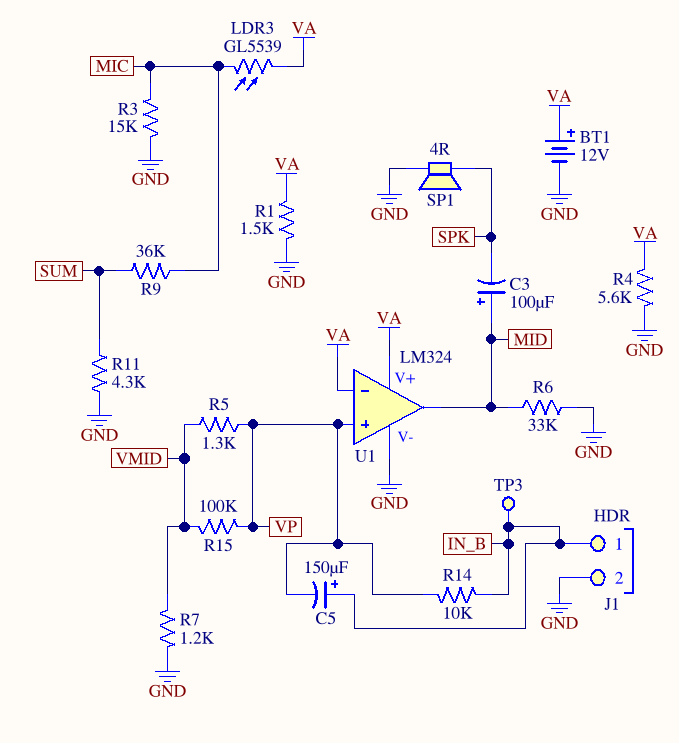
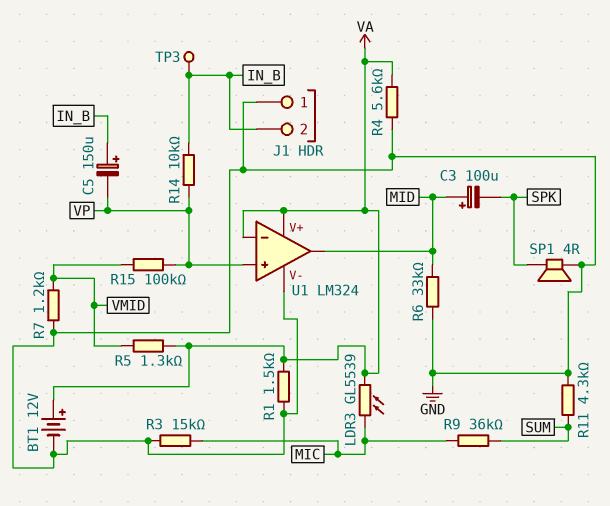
J1 pin 1: IN_B -> GND
J1 pin 2: GND -> IN_B
R5: 1.3k (VMID, VP) -> 1.3k (VA, VMID)

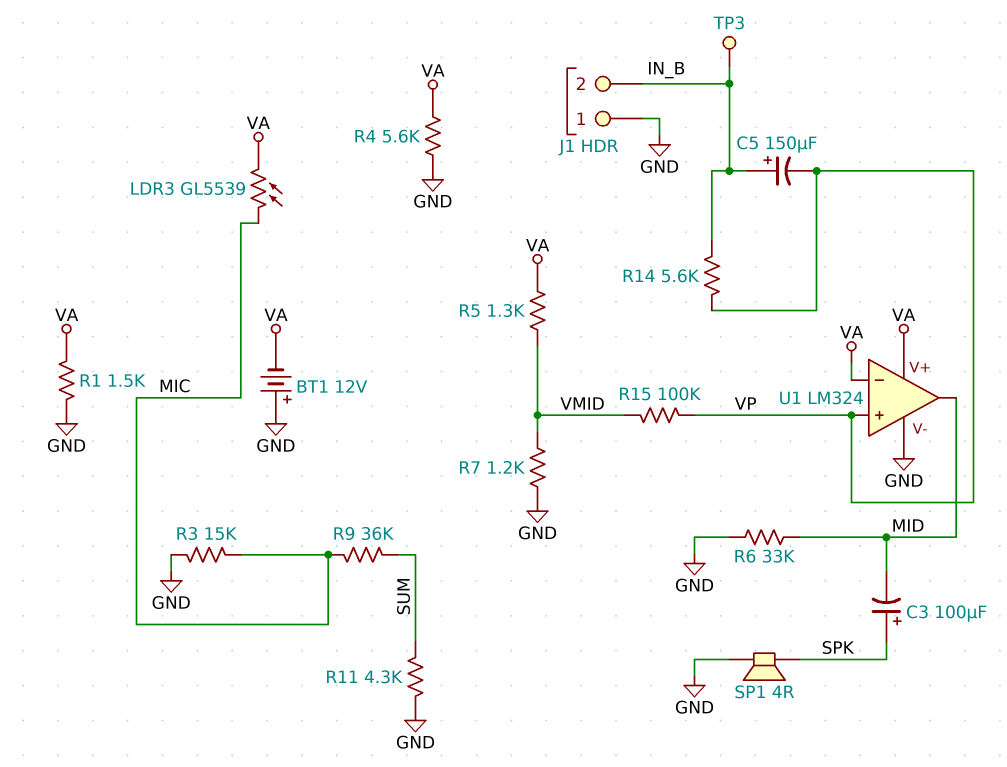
BT1: 12V (plus VA, minus GND) -> 12V (plus GND, minus VA)
C3: 100uF (plus MID, minus SPK) -> 100uF (plus SPK, minus MID)
R14: 10k (IN_B, VP) -> 5.6k (IN_B, VP)

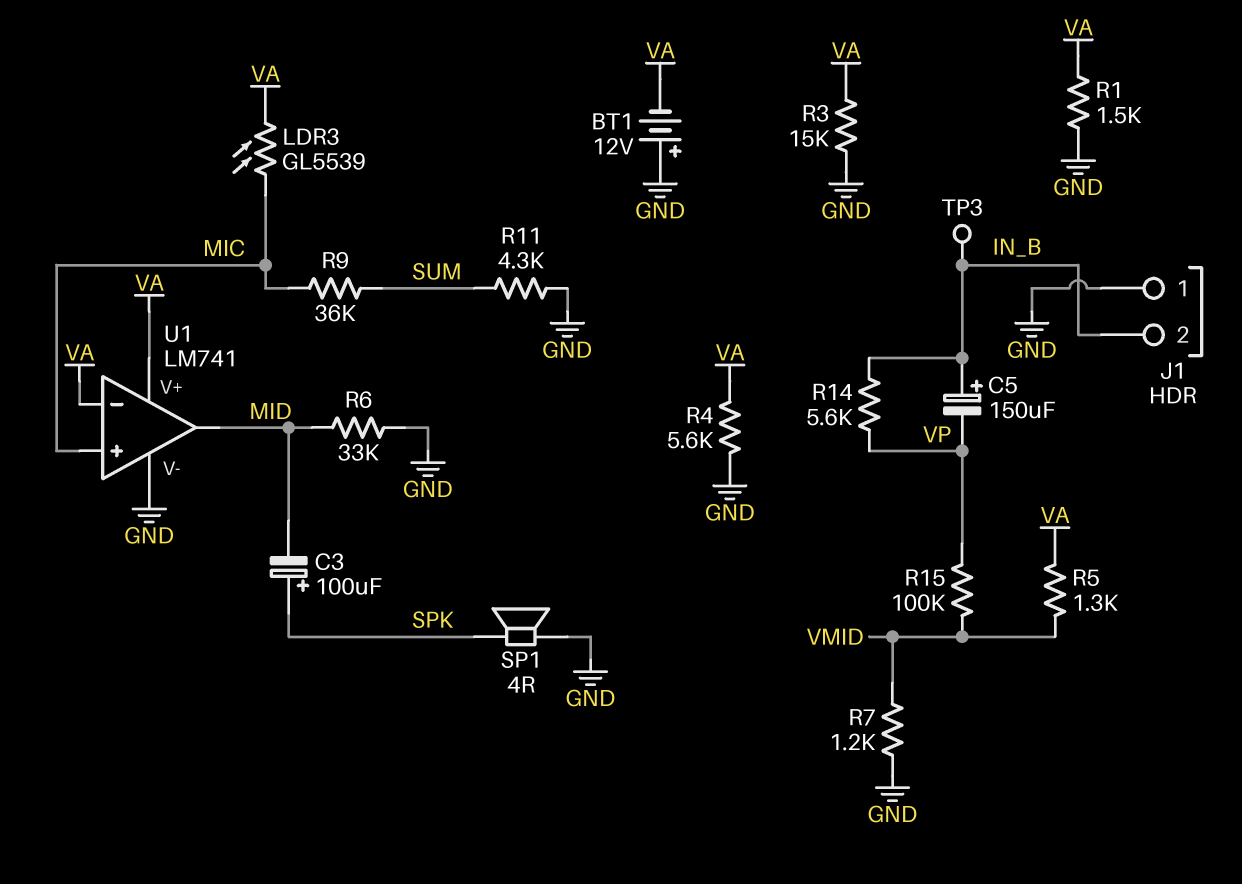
R3: 15k (GND, MIC) -> 15k (GND, VA)
U1: LM324 -> LM741
U1 pin in+: VP -> MIC

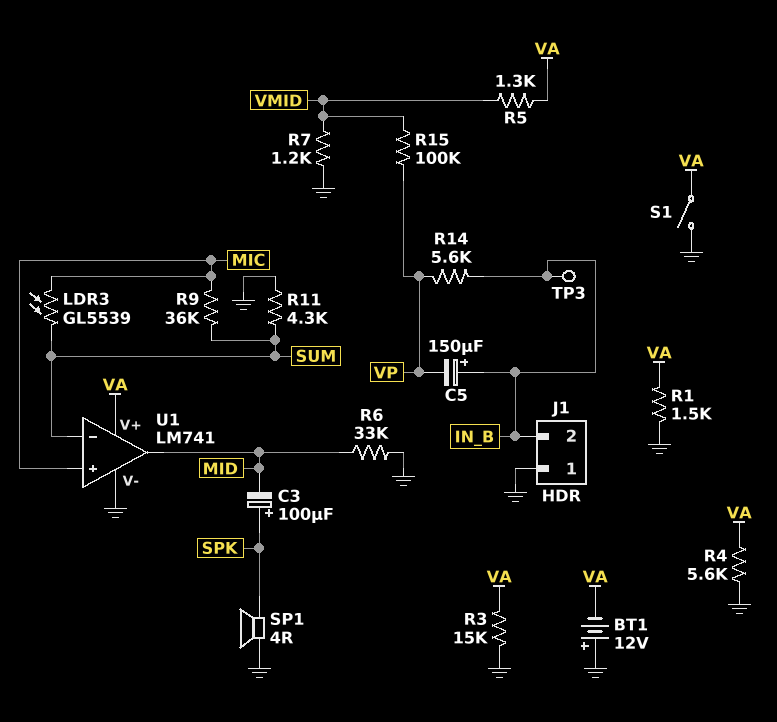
LDR3: GL5539 (MIC, VA) -> GL5539 (MIC, SUM)
S1: none -> switch (GND, VA)
U1 pin in-: VA -> SUM

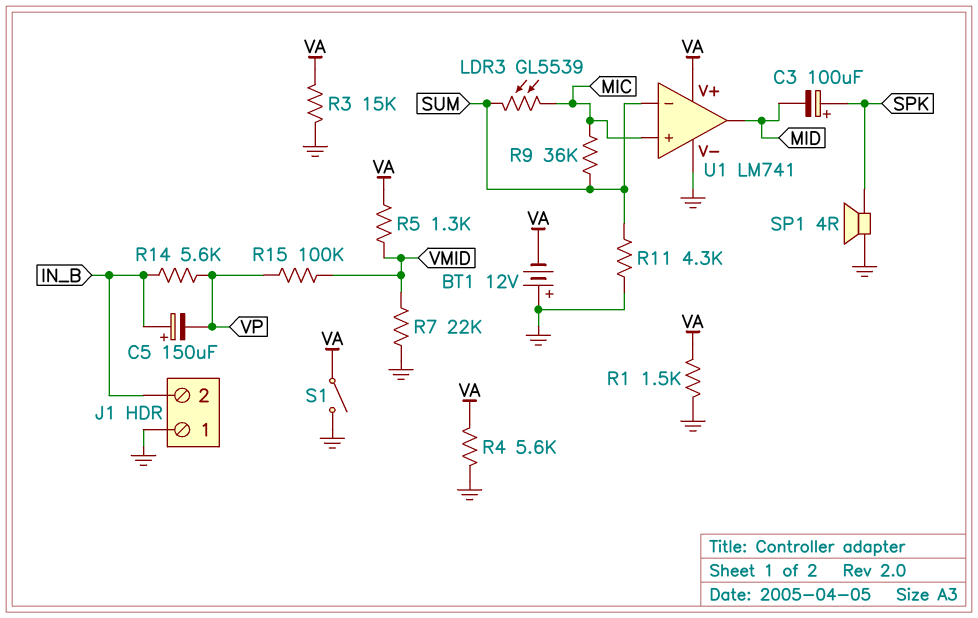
R6: 33k (GND, MID) -> none
R7: 1.2k (GND, VMID) -> 22k (GND, VMID)
TP3: test point (IN_B) -> none

